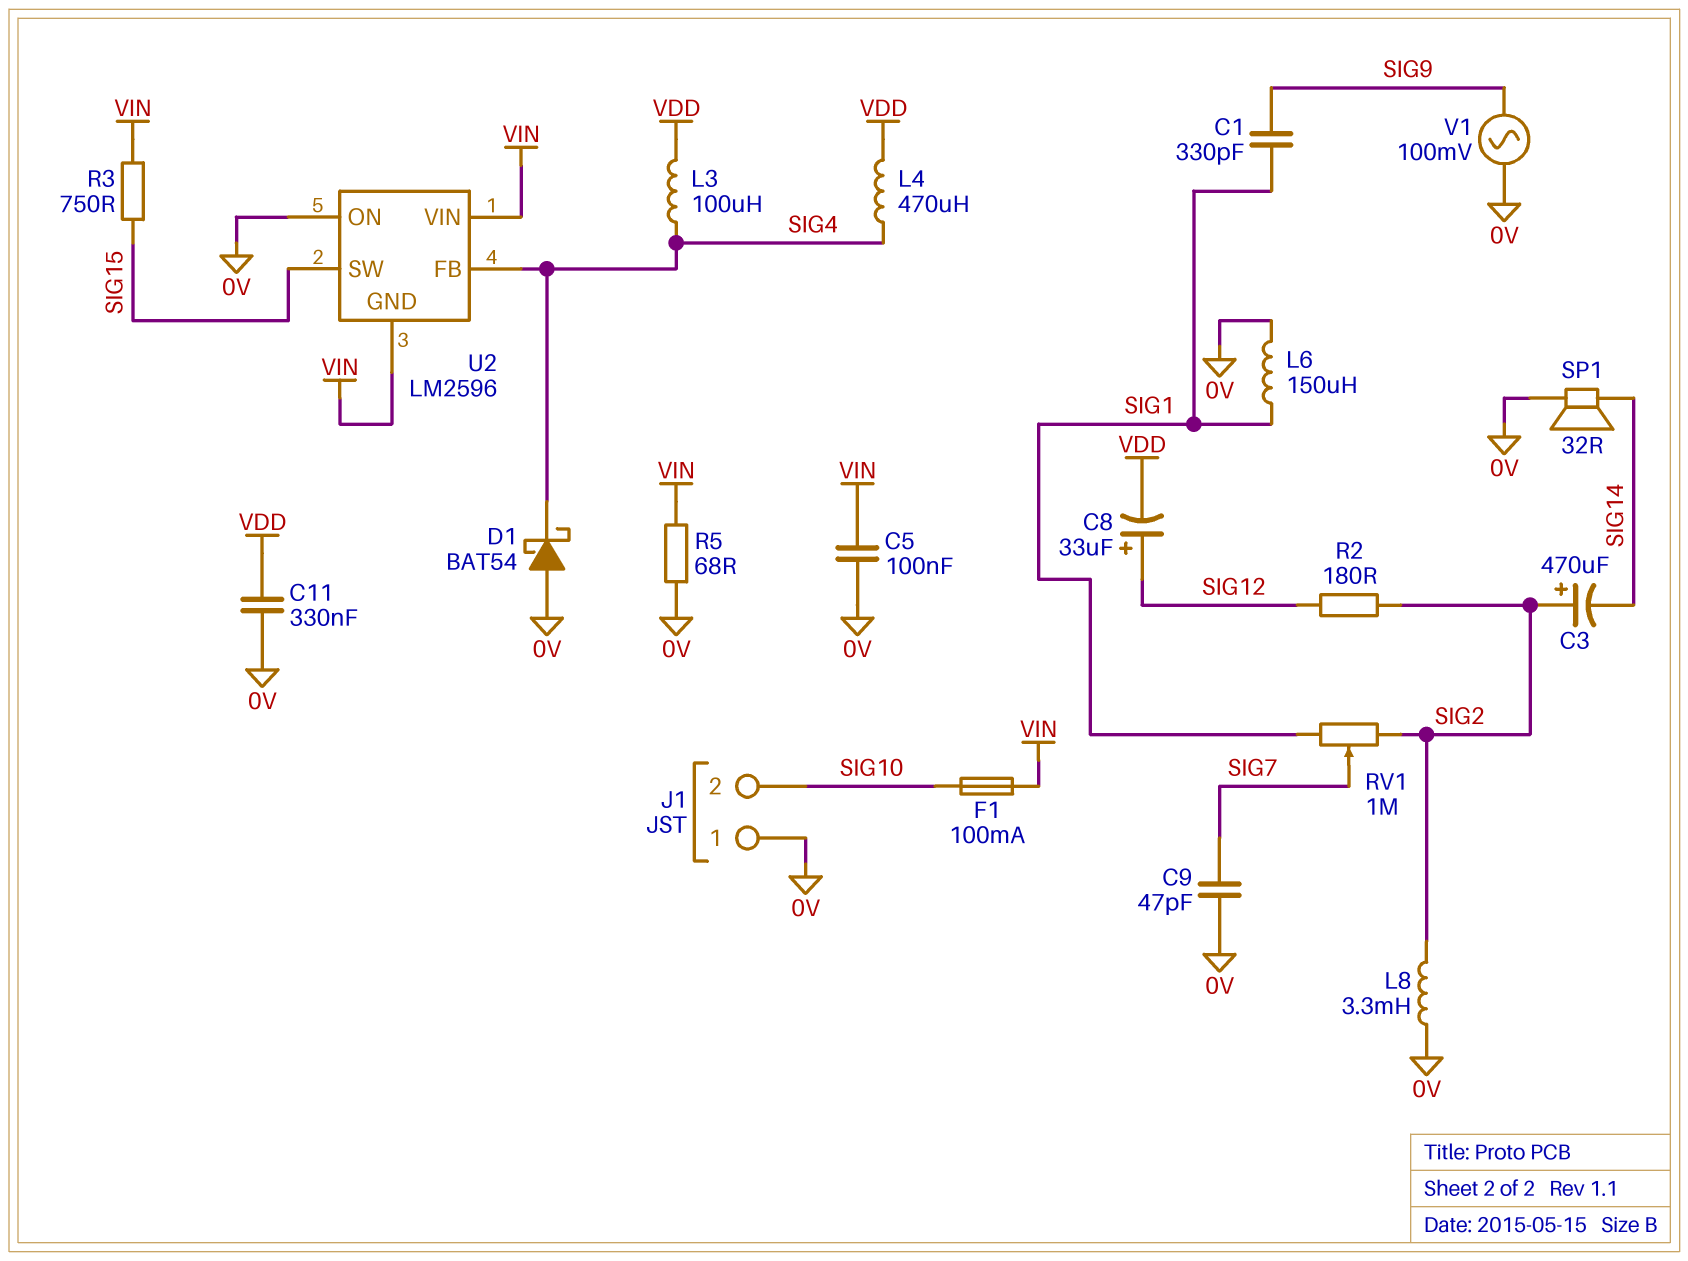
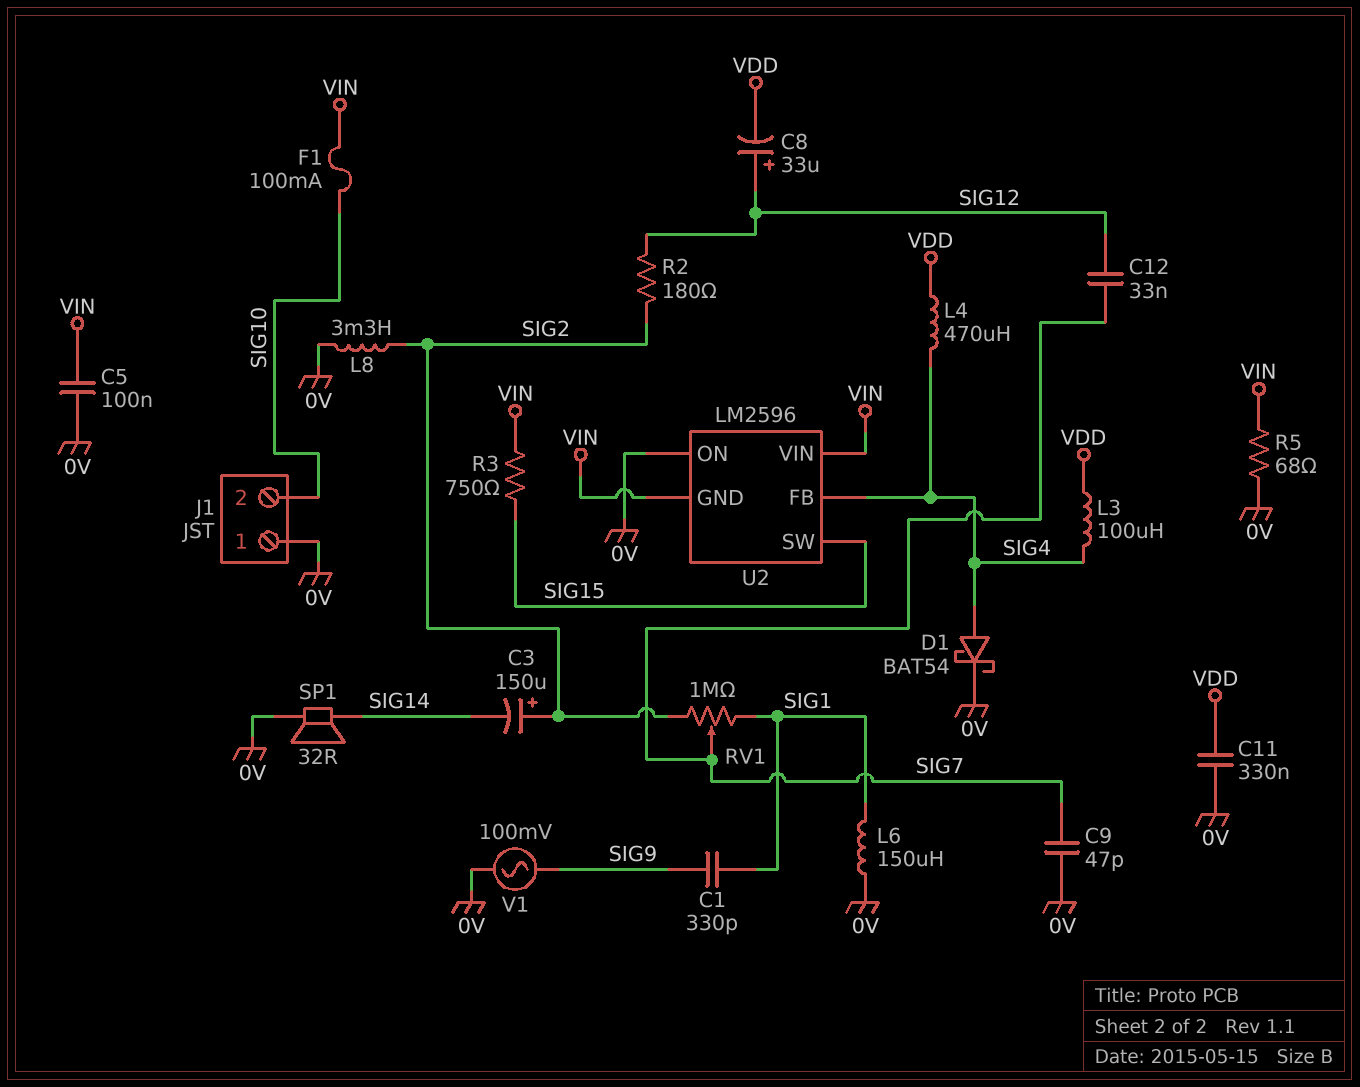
C3: 470uF (plus SIG2, minus SIG14) -> 150uF (plus SIG2, minus SIG14)
C12: none -> 33nF (SIG7, SIG12)
D1: schottky BAT54 (A 0V, K SIG4) -> schottky BAT54 (A SIG4, K 0V)

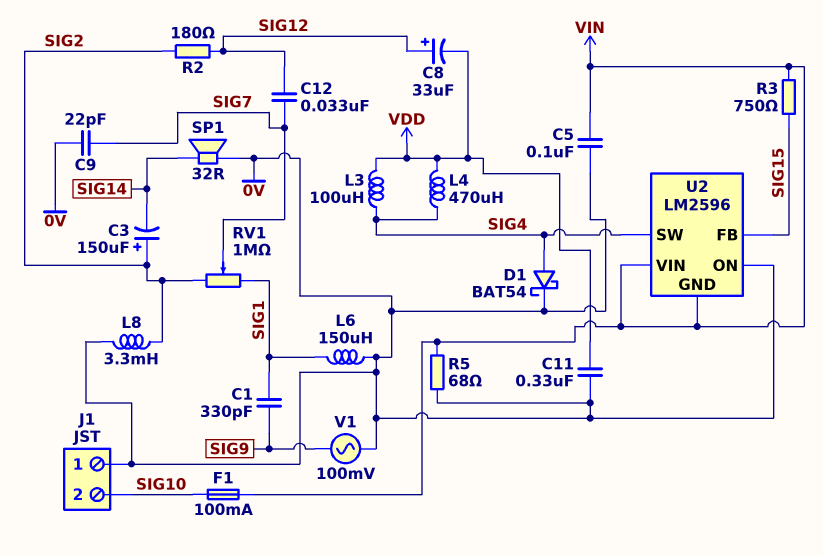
C9: 47pF (0V, SIG7) -> 22pF (0V, SIG7)
U2 pin FB: SIG4 -> SIG15
U2 pin SW: SIG15 -> SIG4

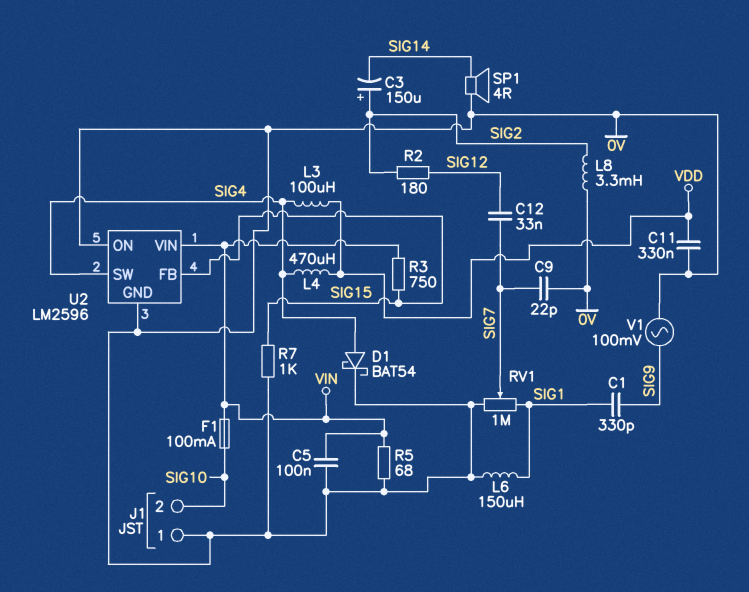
C8: 33uF (plus SIG12, minus VDD) -> none
R7: none -> 1k (0V, SIG15)
RV1: 1M (SIG1, SIG2, wiper SIG7) -> 1M (0V, SIG1, wiper SIG7)
SP1: speaker 32R (0V, SIG14) -> speaker 4R (0V, SIG14)
U2 pin GND: VIN -> 0V

